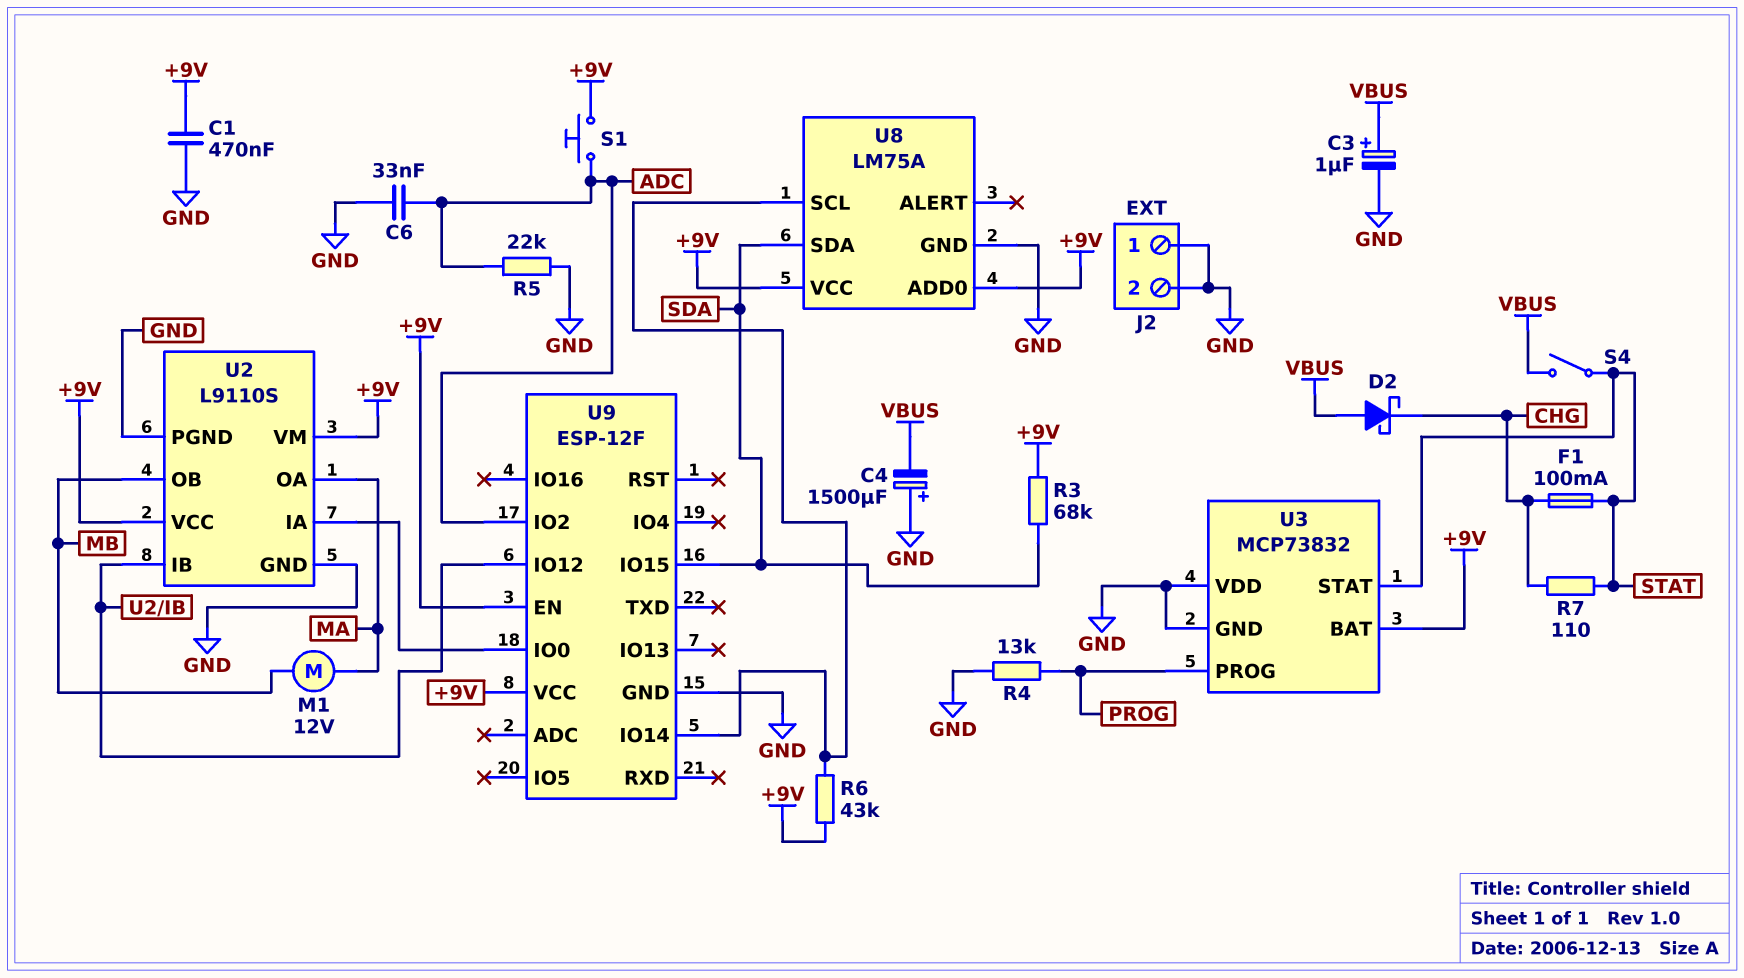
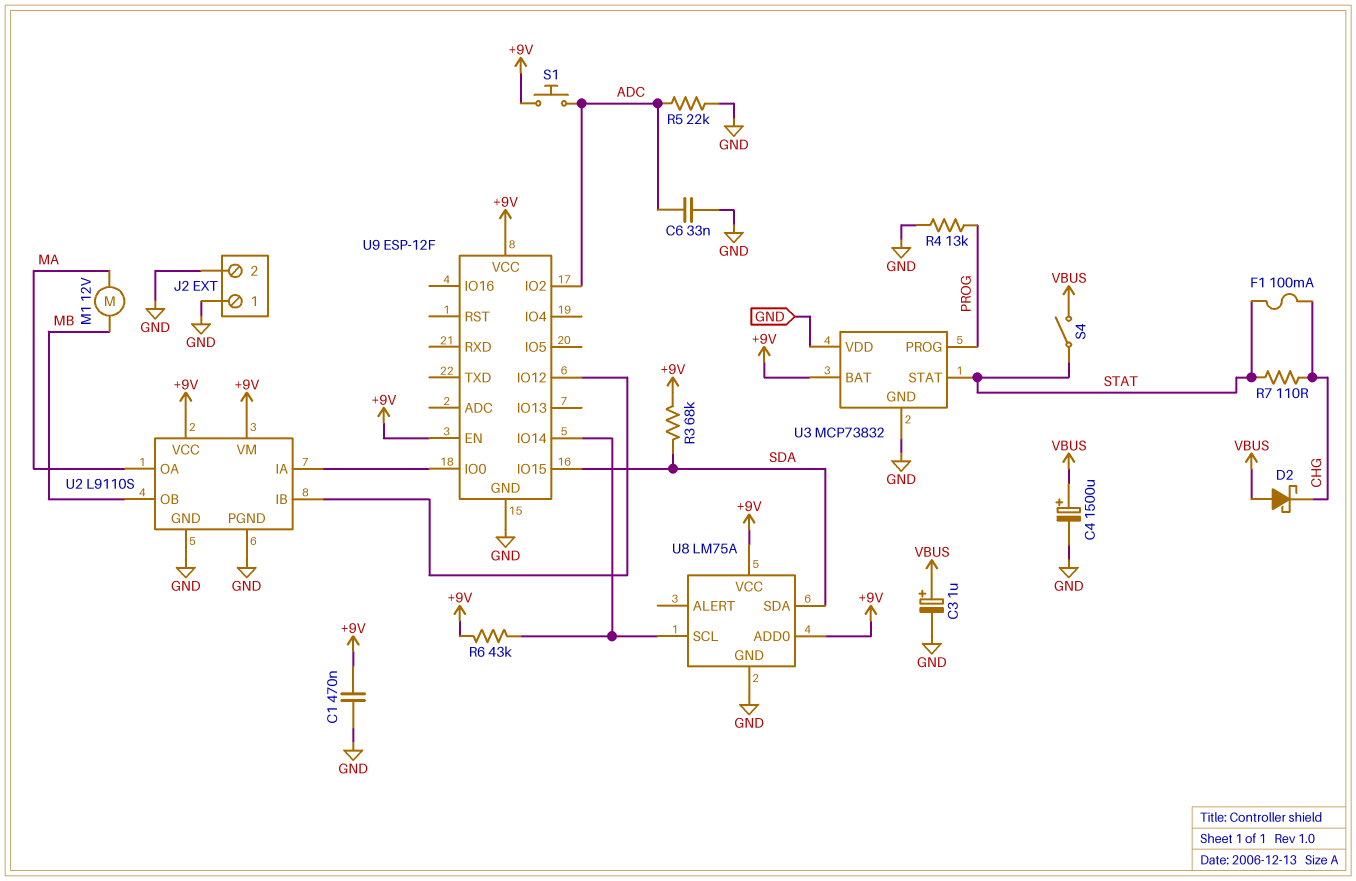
C4: 1500uF (plus GND, minus VBUS) -> 1500uF (plus VBUS, minus GND)

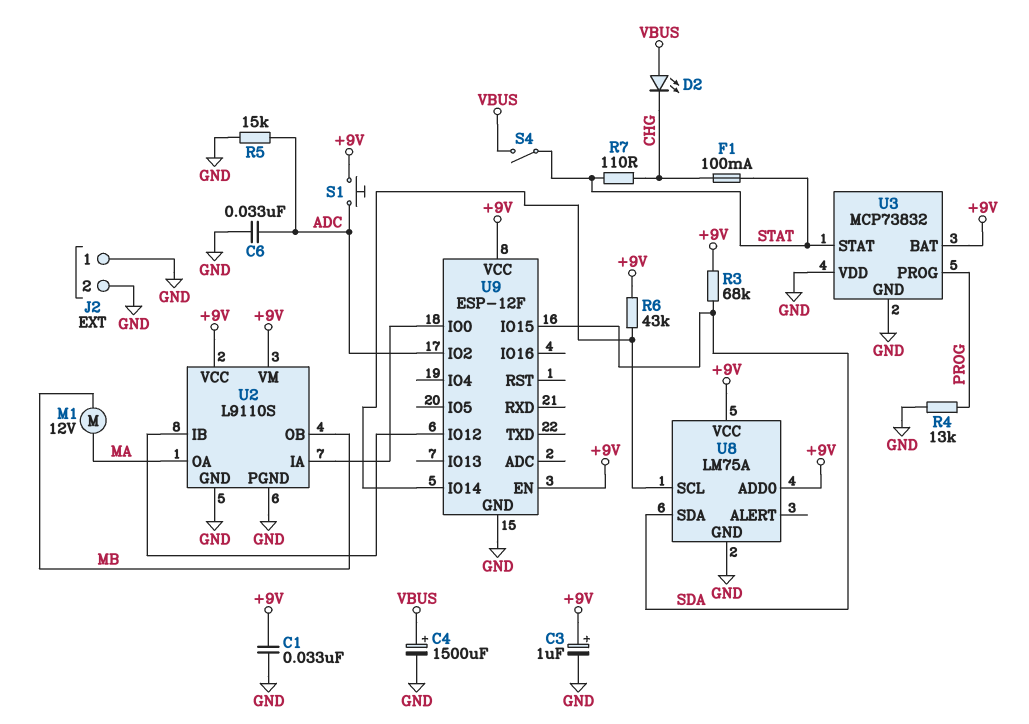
C1: 470nF (+9V, GND) -> 33nF (+9V, GND)
C3: 1uF (plus VBUS, minus GND) -> 1uF (plus +9V, minus GND)
D2: schottky (A VBUS, K CHG) -> LED (A VBUS, K CHG)
R5: 22k (ADC, GND) -> 15k (ADC, GND)

